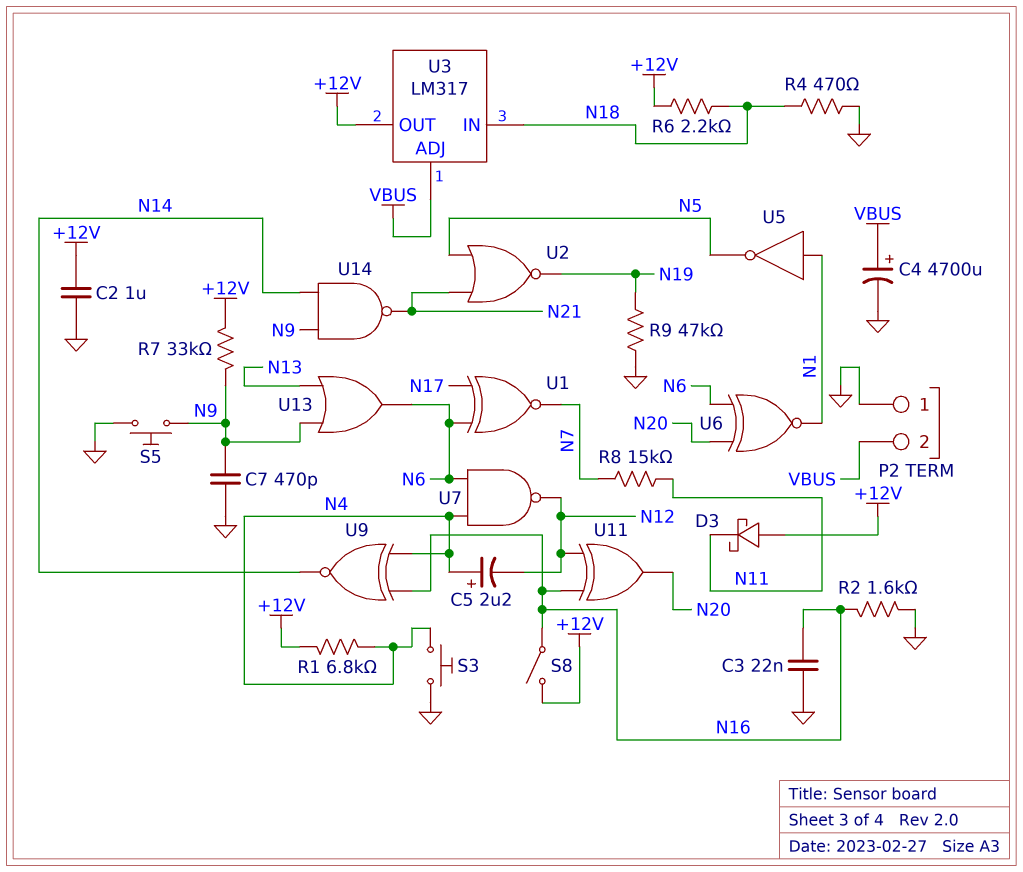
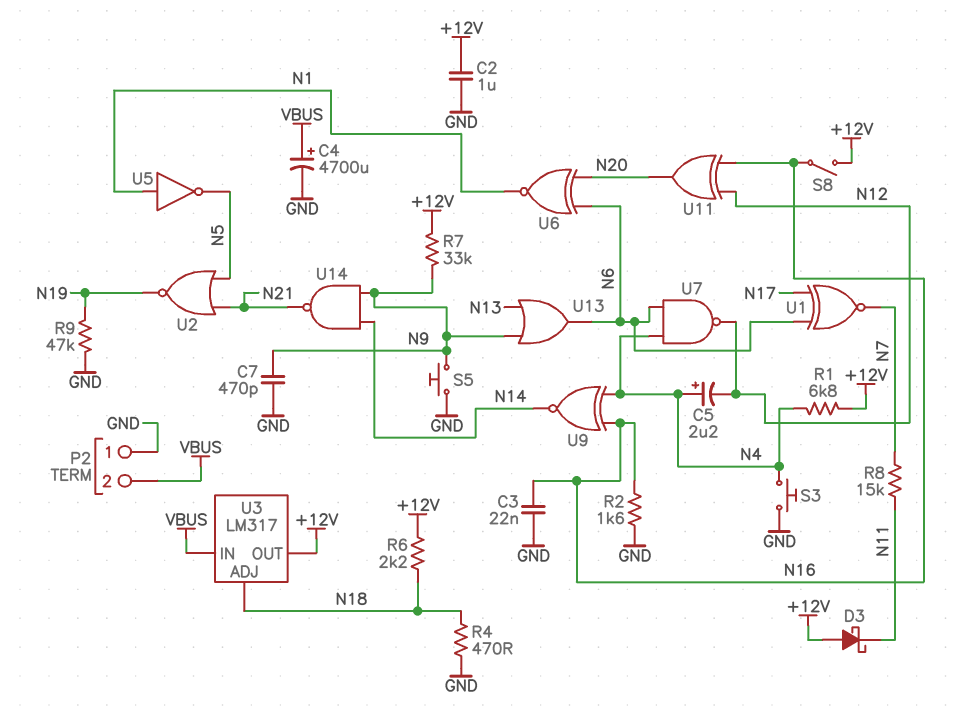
U3 pin ADJ: VBUS -> N18
U3 pin IN: N18 -> VBUS

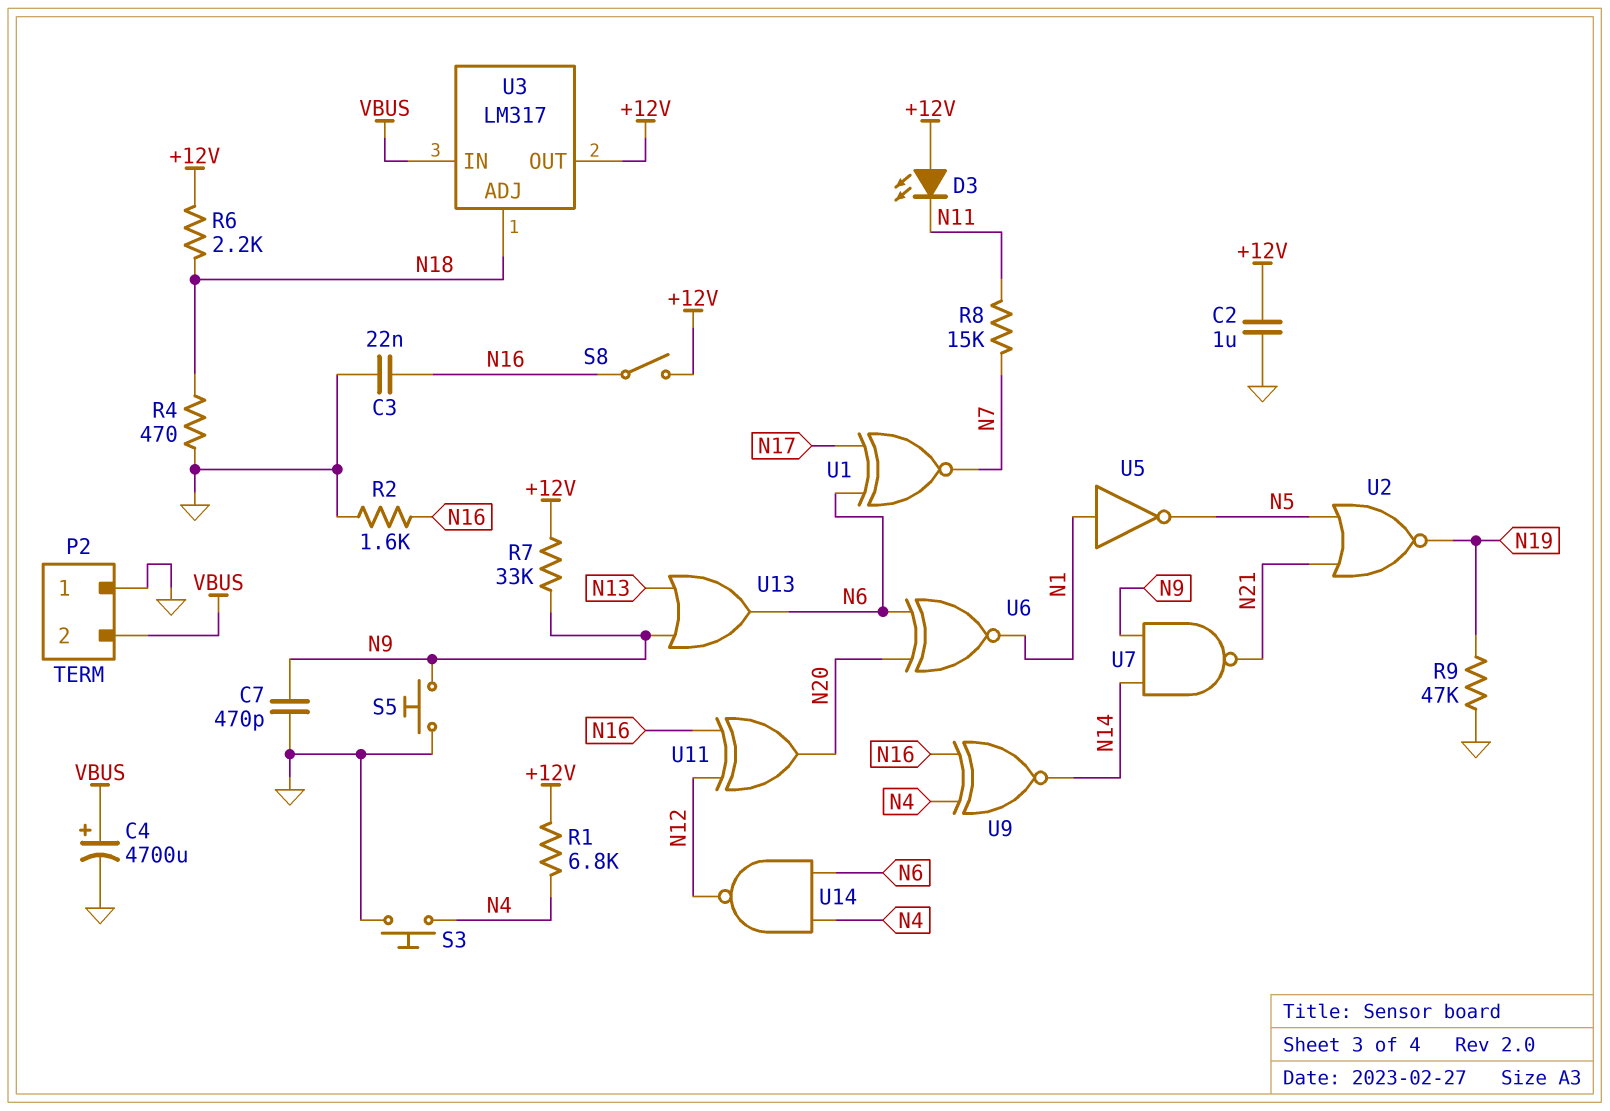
C5: 2.2uF (plus N4, minus N12) -> none
D3: schottky (A +12V, K N11) -> LED (A +12V, K N11)
U7: NAND (in N4, in N6, out N12) -> NAND (in N9, in N14, out N21)
U14: NAND (in N9, in N14, out N21) -> NAND (in N4, in N6, out N12)

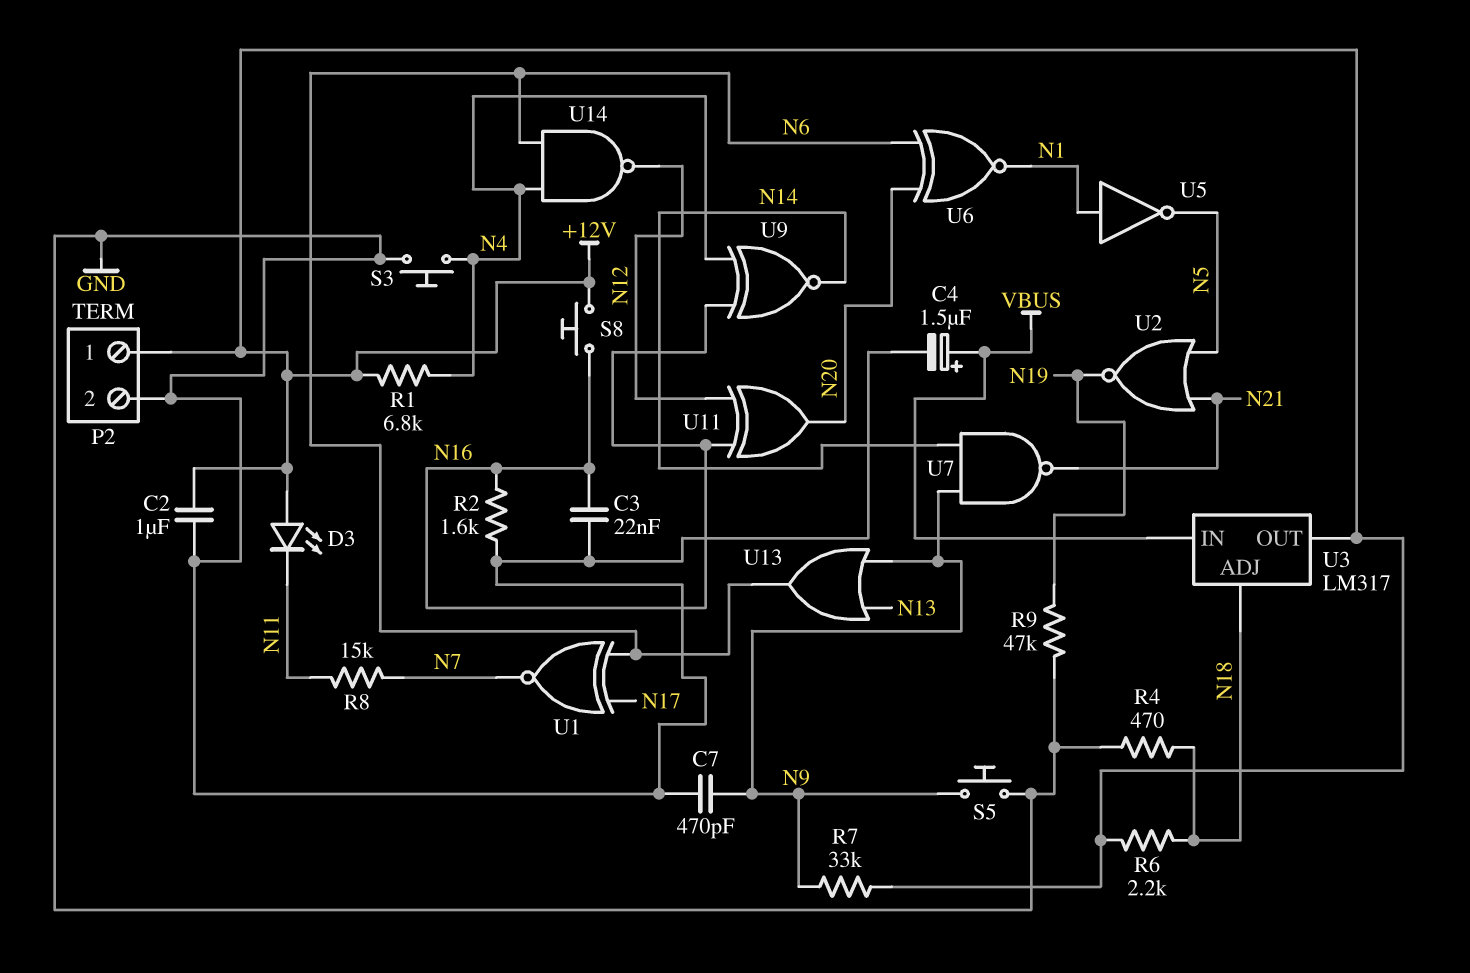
C4: 4700uF (plus VBUS, minus GND) -> 1.5uF (plus VBUS, minus GND)
P2 pin 1: GND -> +12V
P2 pin 2: VBUS -> GND
S8: switch (+12V, N16) -> button (+12V, N16)

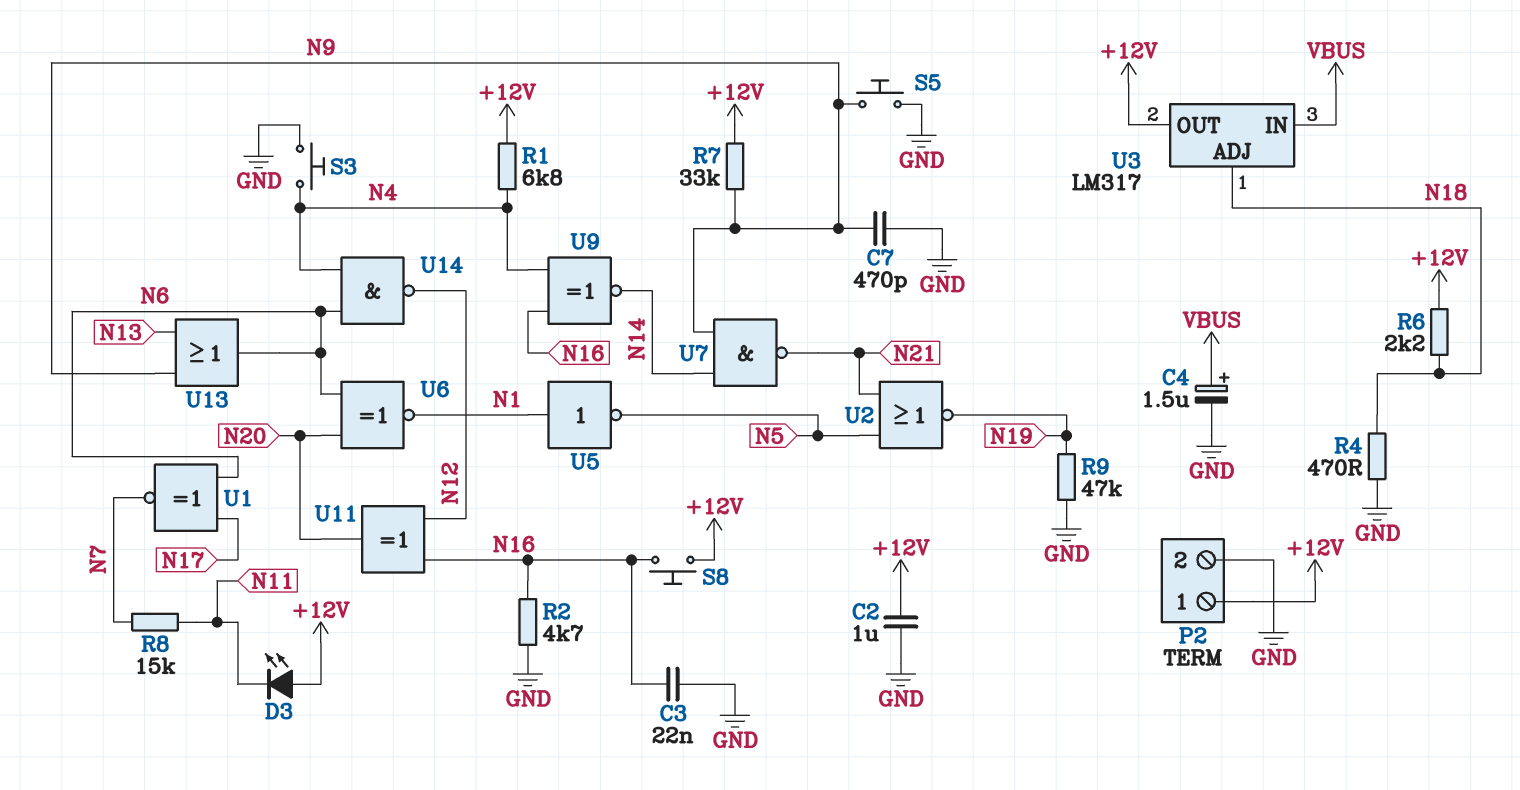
R2: 1.6k (GND, N16) -> 4.7k (GND, N16)

